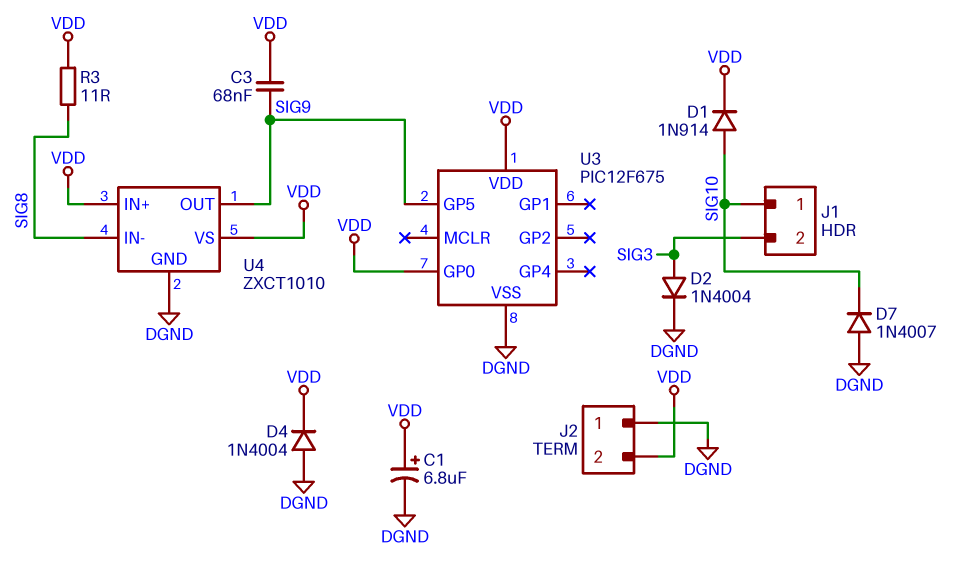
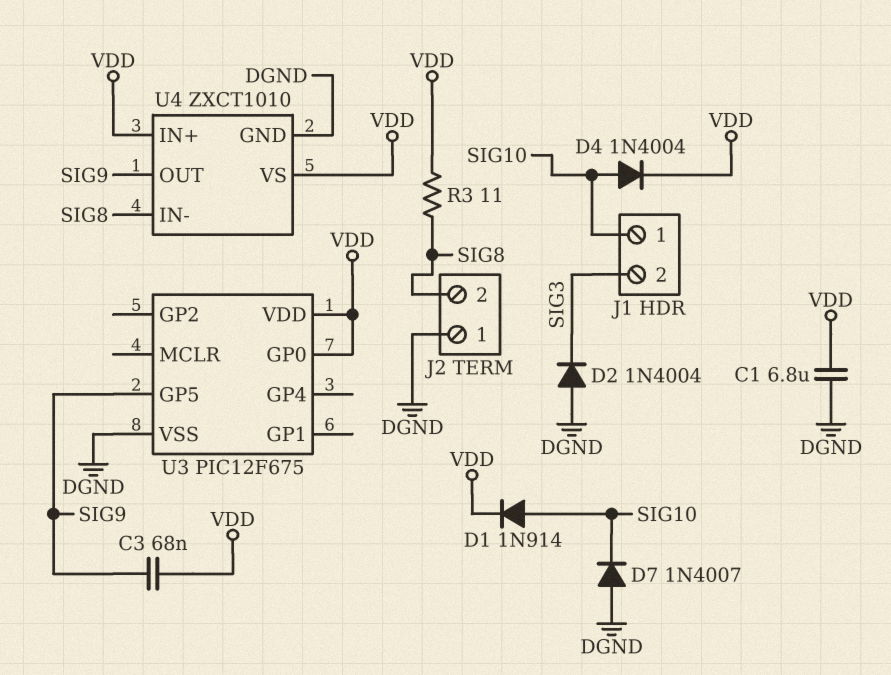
C1: 6.8uF (plus VDD, minus DGND) -> 6.8uF (DGND, VDD)
D2: diode 1N4004 (A SIG3, K DGND) -> diode 1N4004 (A DGND, K SIG3)
D4: diode 1N4004 (A DGND, K VDD) -> diode 1N4004 (A SIG10, K VDD)
J2 pin 2: VDD -> SIG8

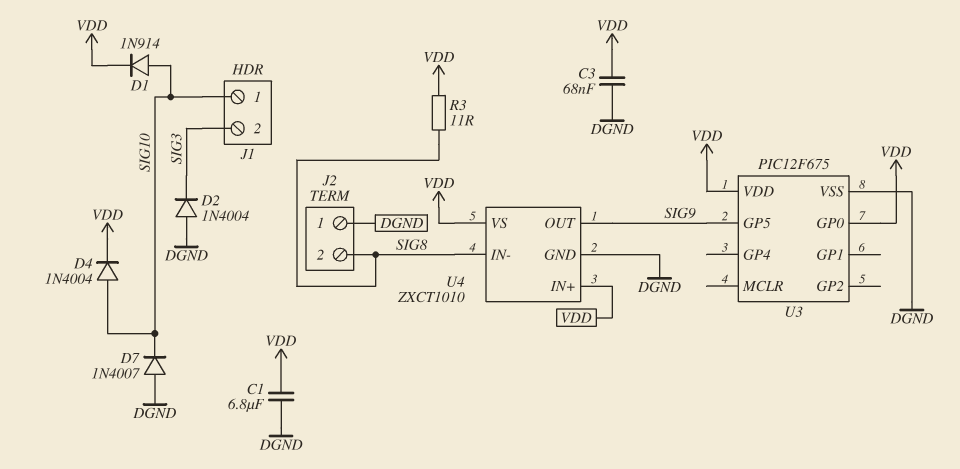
C3: 68nF (SIG9, VDD) -> 68nF (DGND, VDD)

